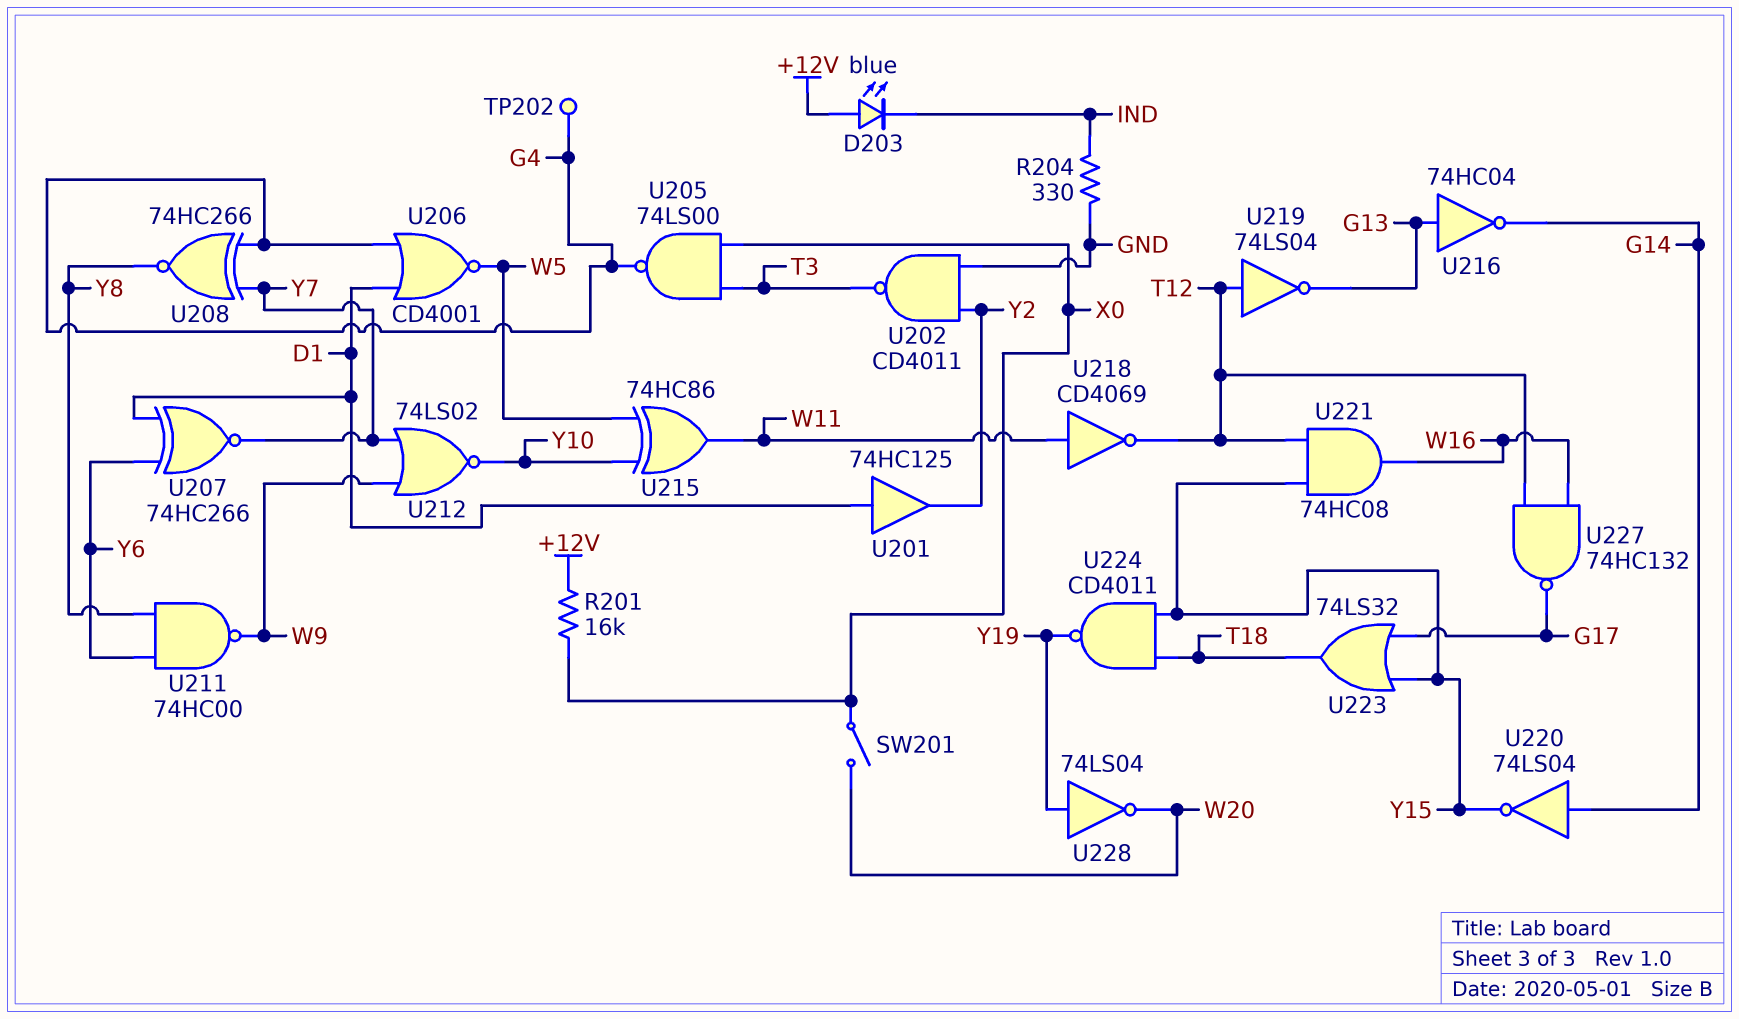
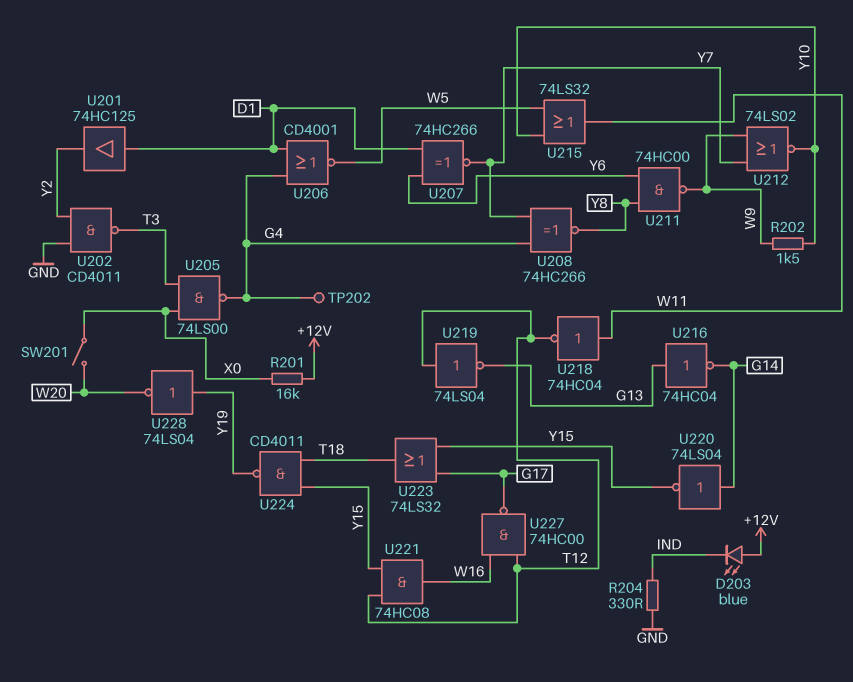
R202: none -> 1.5k (W9, Y10)
U215: XOR 74HC86 (in W5, in Y10, out W11) -> OR 74LS32 (in W5, in Y10, out W11)
U218: NOT CD4069 (in W11, out T12) -> NOT 74HC04 (in W11, out T12)
U227: NAND 74HC132 (in T12, in W16, out G17) -> NAND 74HC00 (in T12, in W16, out G17)

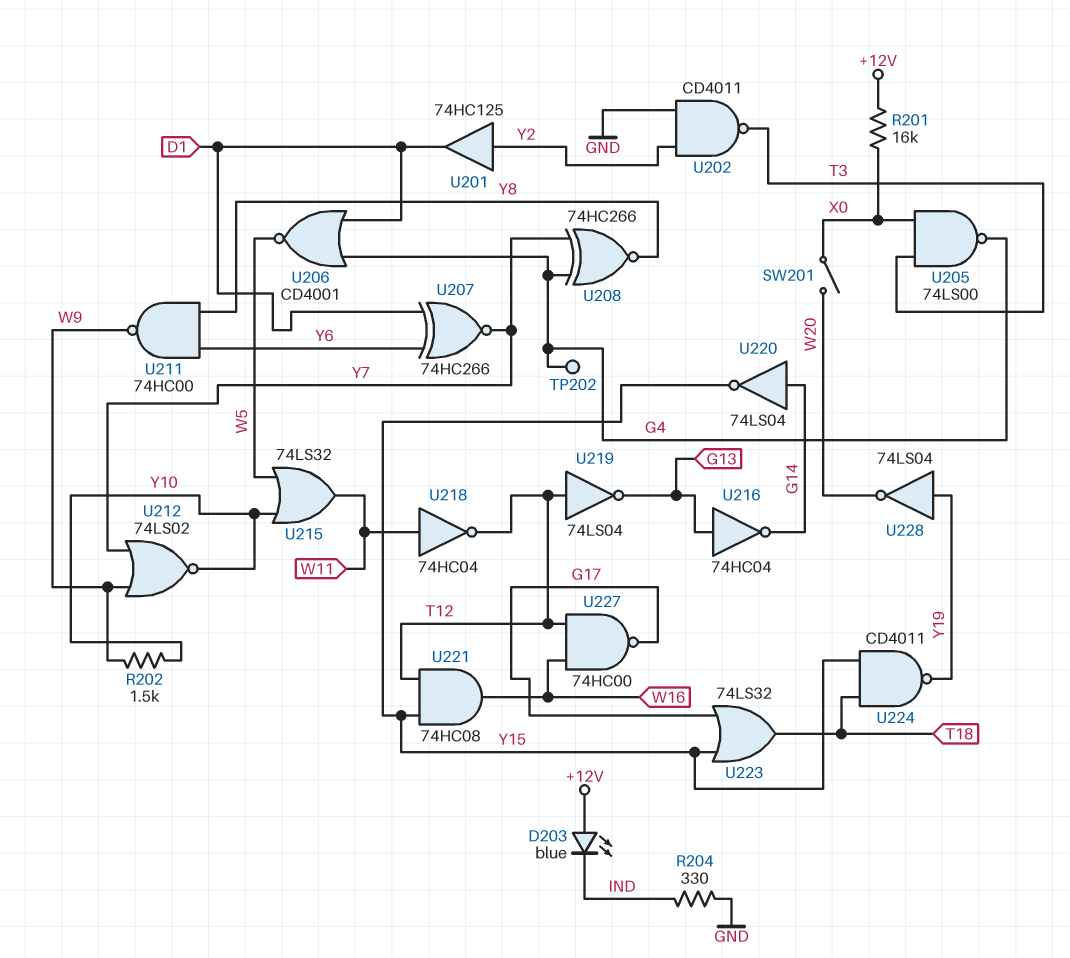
U201: buffer 74HC125 (in D1, out Y2) -> buffer 74HC125 (in Y2, out D1)

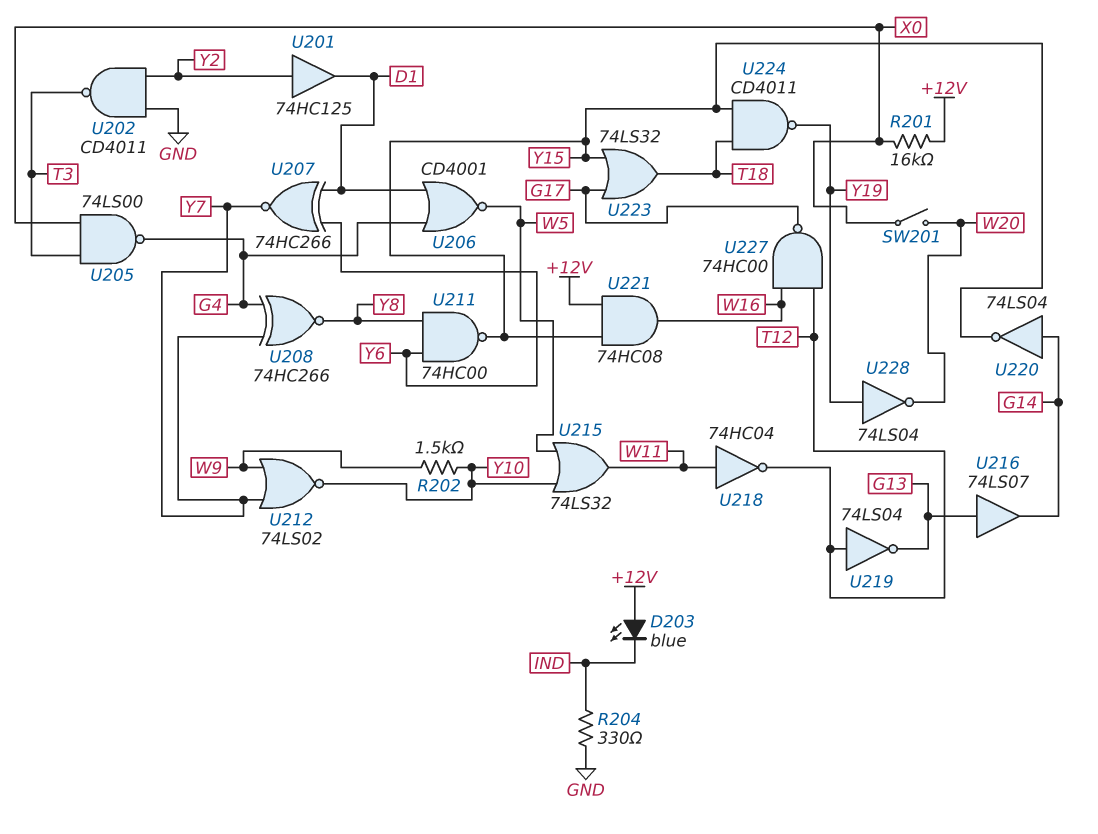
TP202: test point (G4) -> none
U211: NAND 74HC00 (in Y6, in Y8, out W9) -> NAND 74HC00 (in Y6, in Y8, out Y15)
U216: NOT 74HC04 (in G13, out G14) -> buffer 74LS07 (in G13, out G14)
U221: AND 74HC08 (in T12, in Y15, out W16) -> AND 74HC08 (in +12V, in Y15, out W16)

